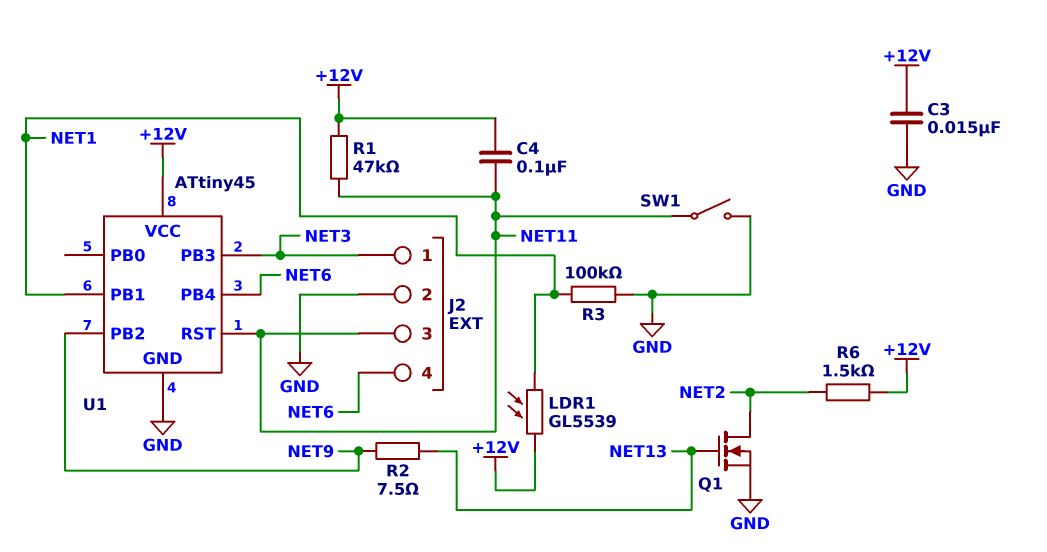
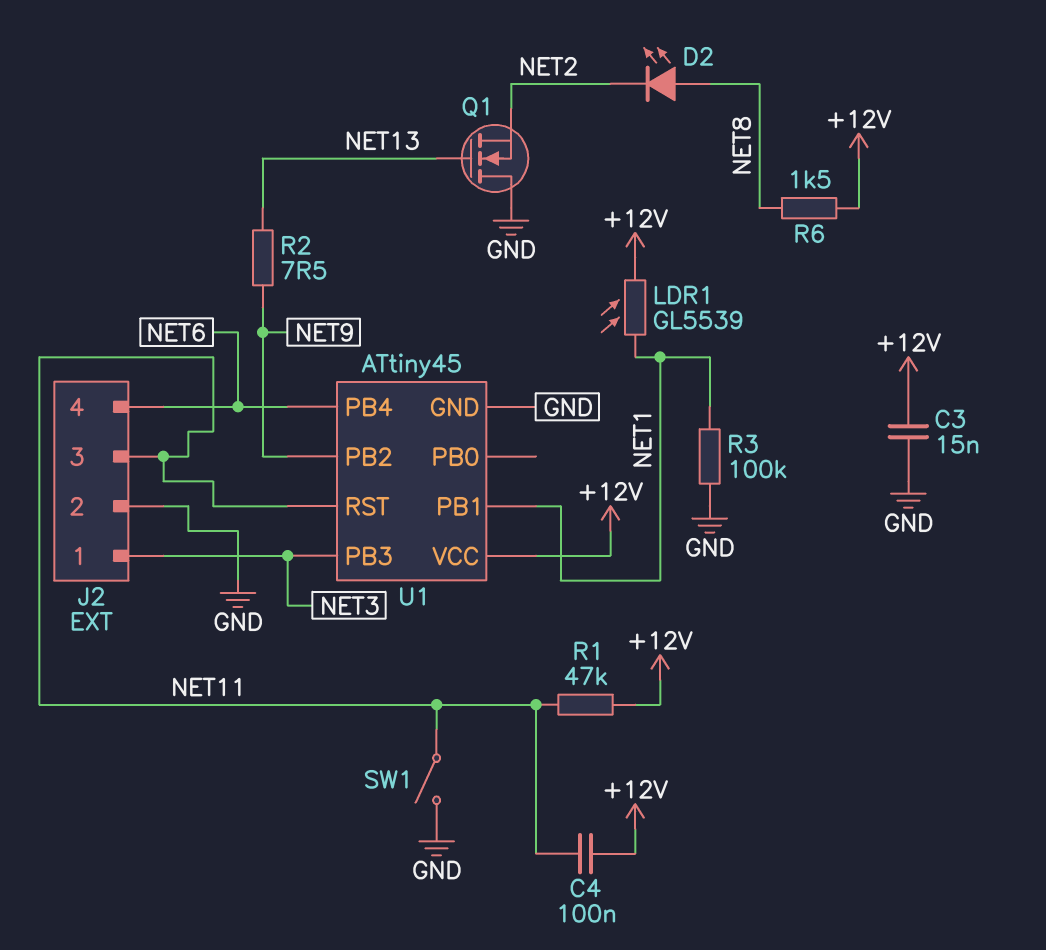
D2: none -> LED (A NET8, K NET2)
Q1: NMOS (G NET13, D NET2, S GND) -> NMOS (G NET13, D GND, S NET2)
R6: 1.5k (+12V, NET2) -> 1.5k (+12V, NET8)

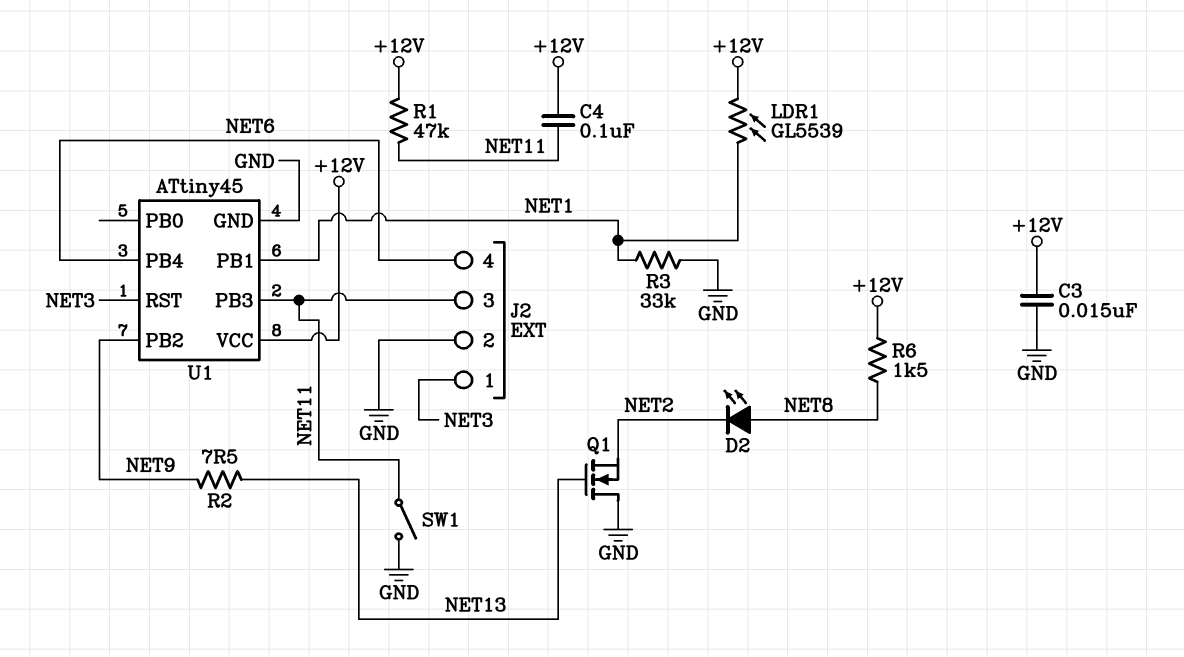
R3: 100k (GND, NET1) -> 33k (GND, NET1)
U1 pin PB3: NET3 -> NET11
U1 pin RST: NET11 -> NET3

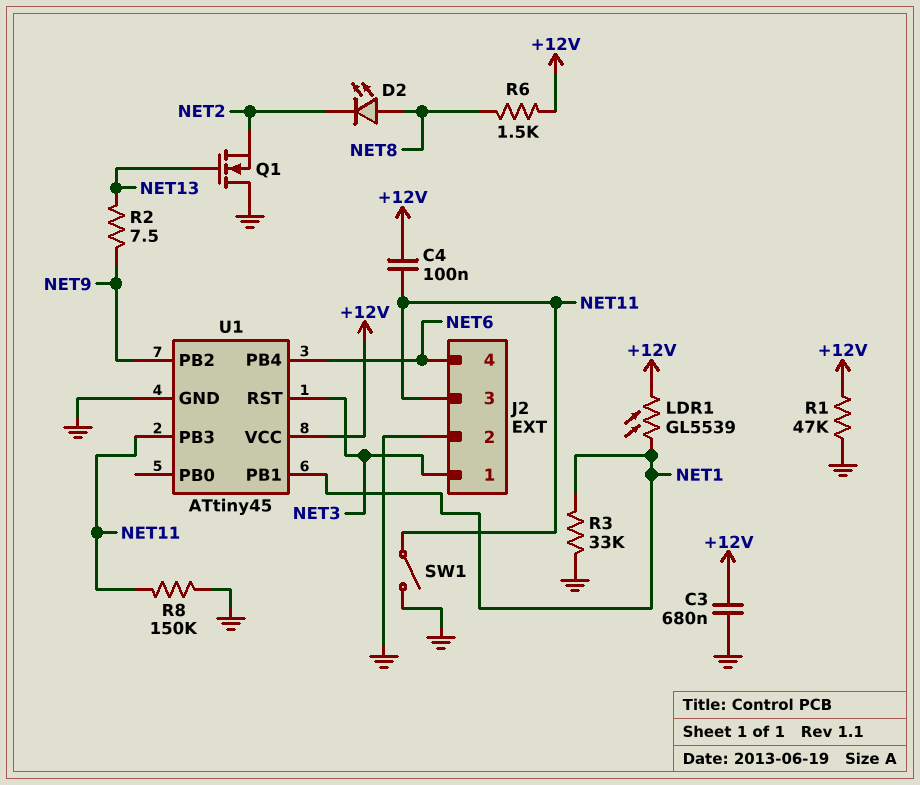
C3: 15nF (+12V, GND) -> 680nF (+12V, GND)
R1: 47k (+12V, NET11) -> 47k (+12V, GND)
R8: none -> 150k (GND, NET11)

